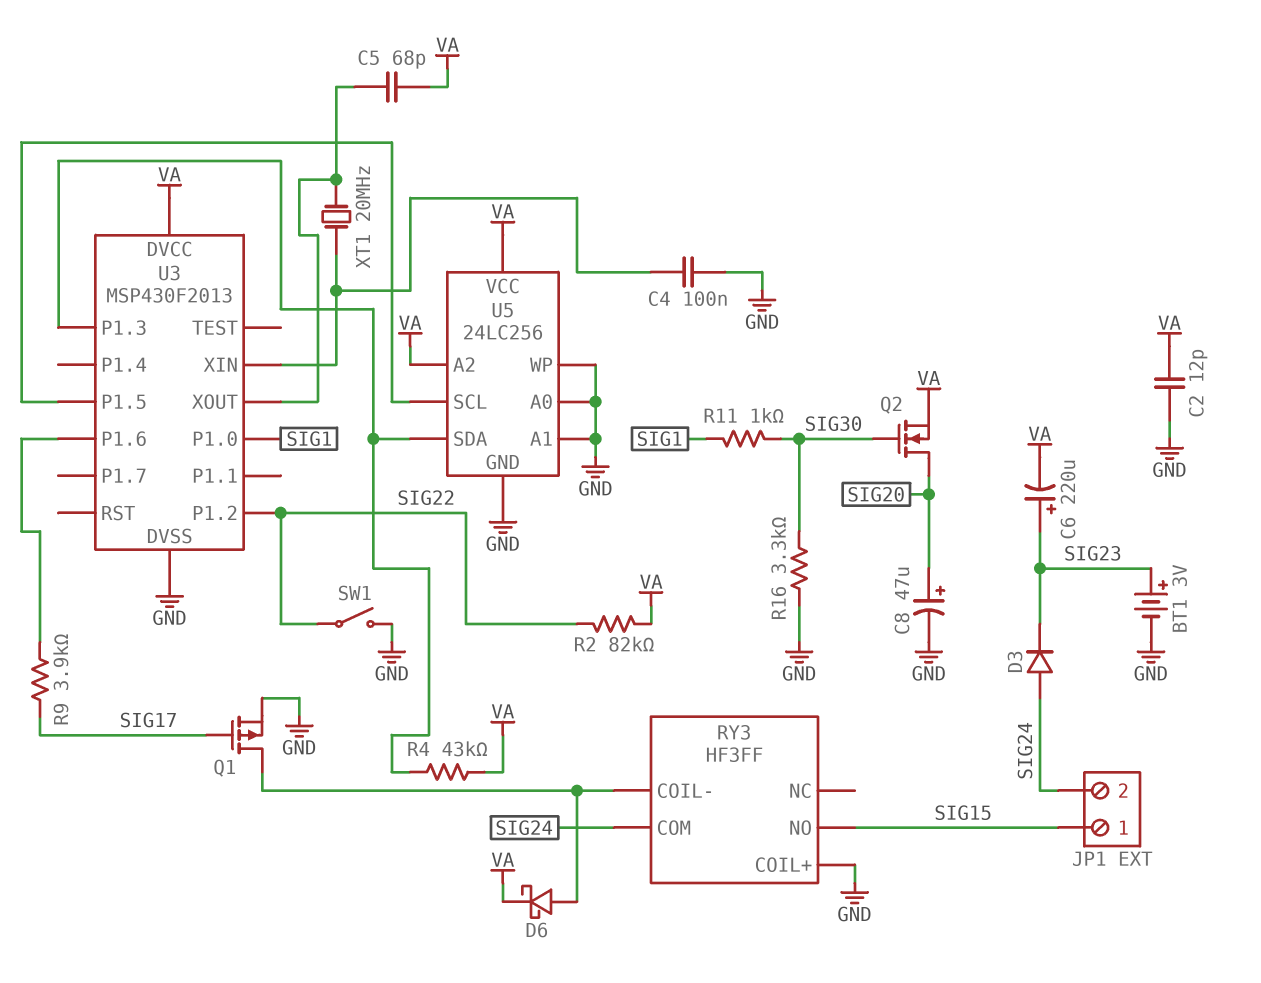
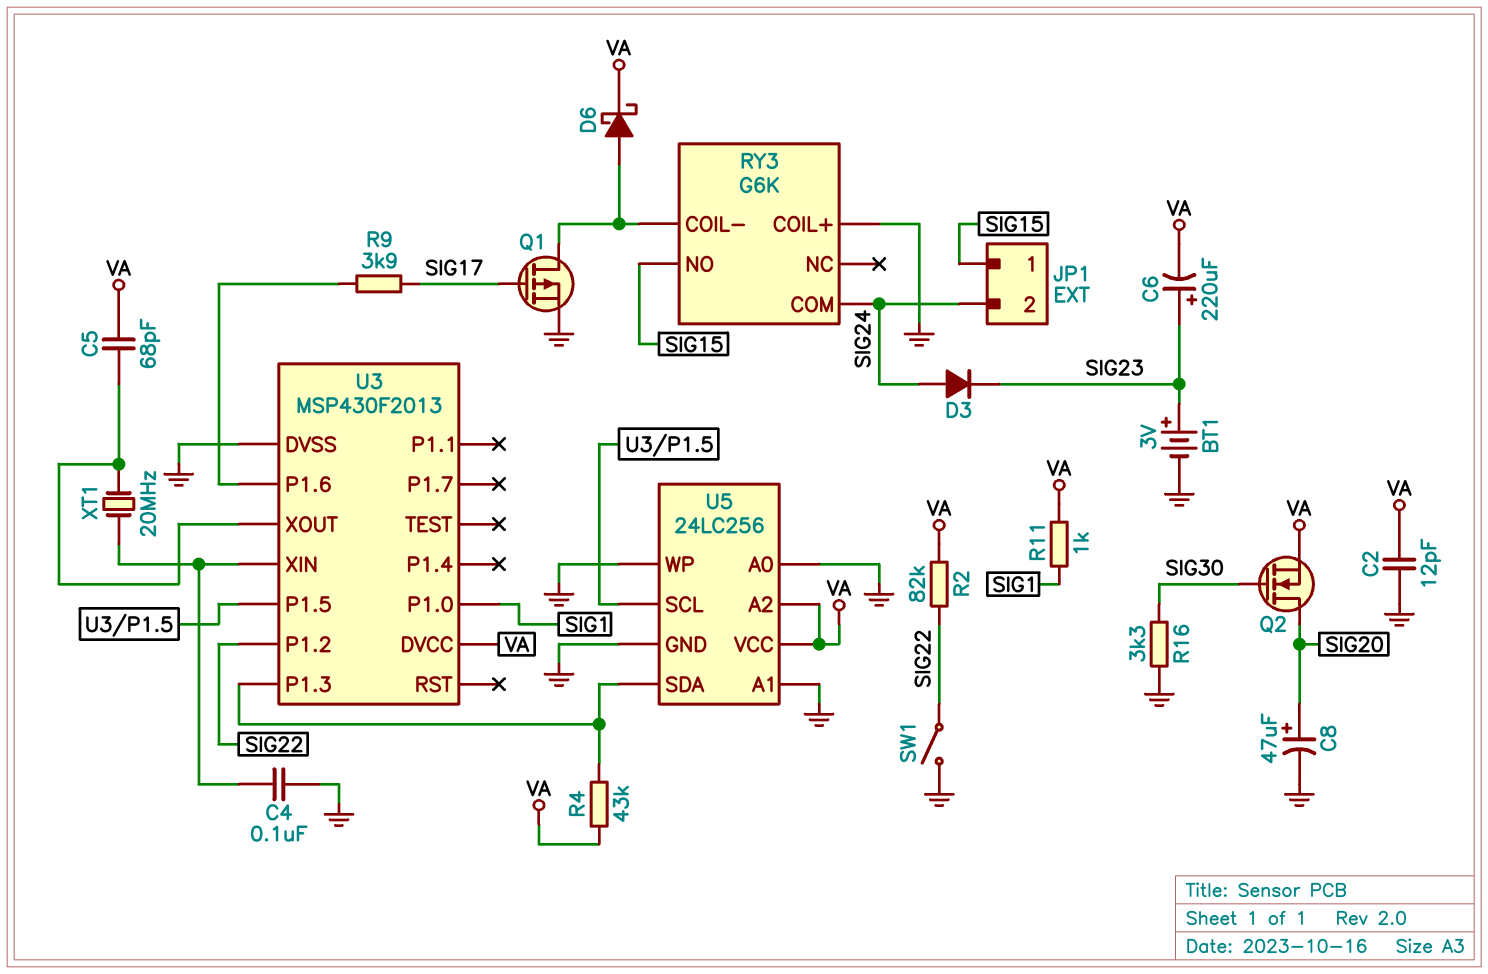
R11: 1k (SIG1, SIG30) -> 1k (SIG1, VA)
RY3: HF3FF -> G6K

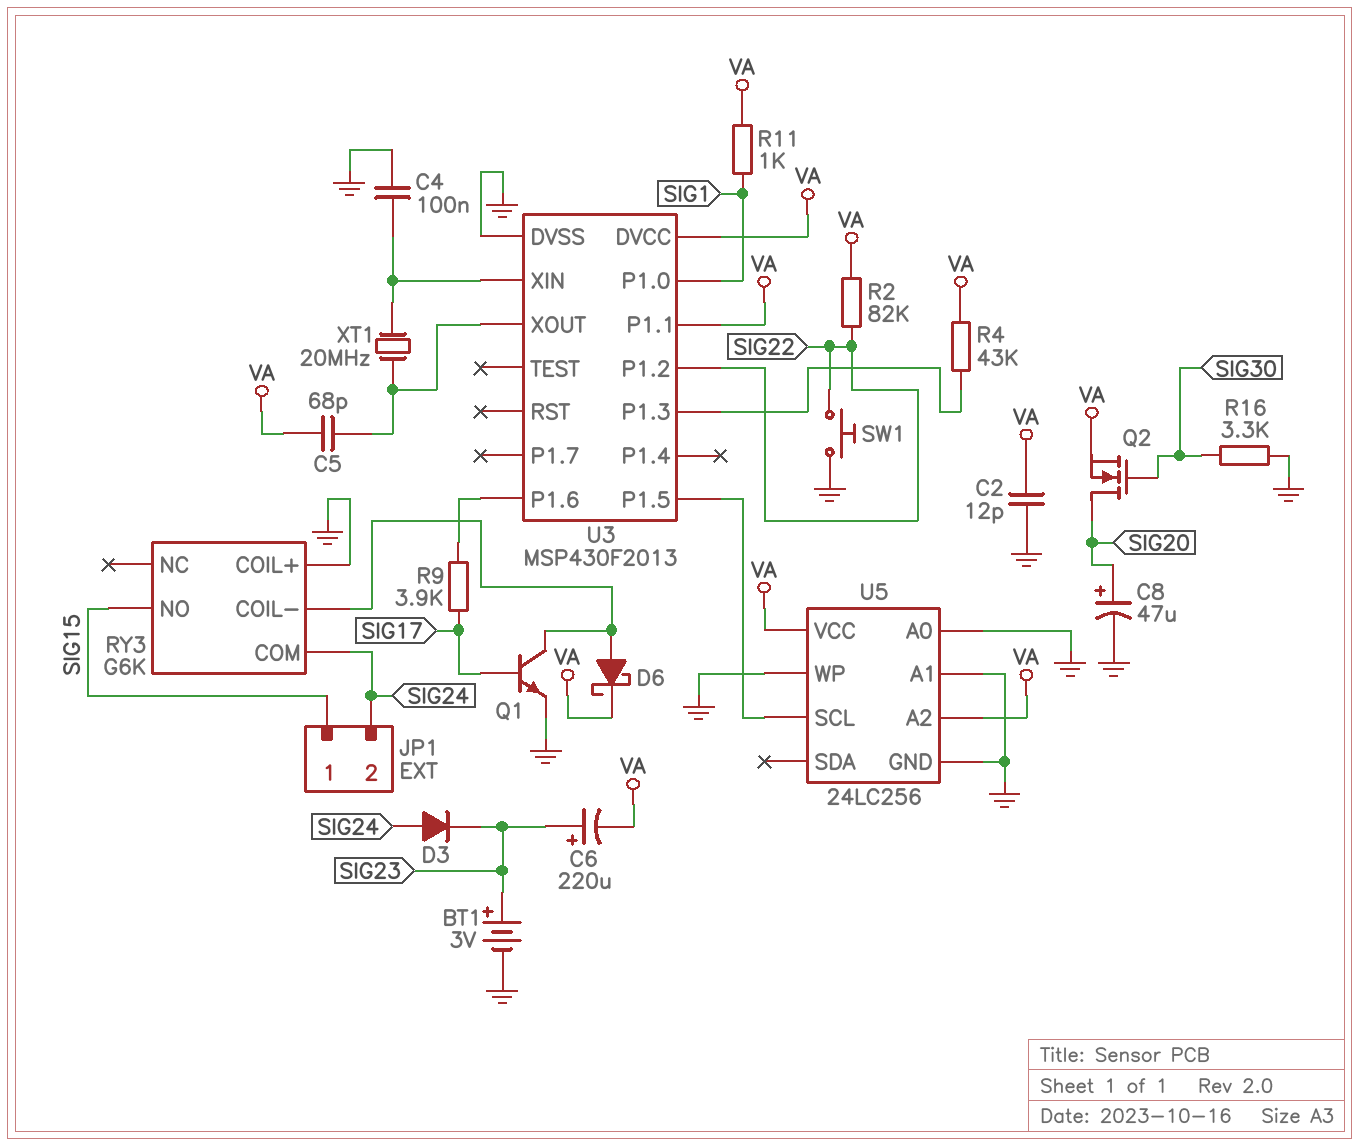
Q1: PMOS (G SIG17, D RY3/COIL-, S GND) -> NPN (B SIG17, C RY3/COIL-, E GND)
SW1: switch (GND, SIG22) -> button (GND, SIG22)
U3 pin P1.1: none -> VA
U5 pin SDA: U3/P1.3 -> none

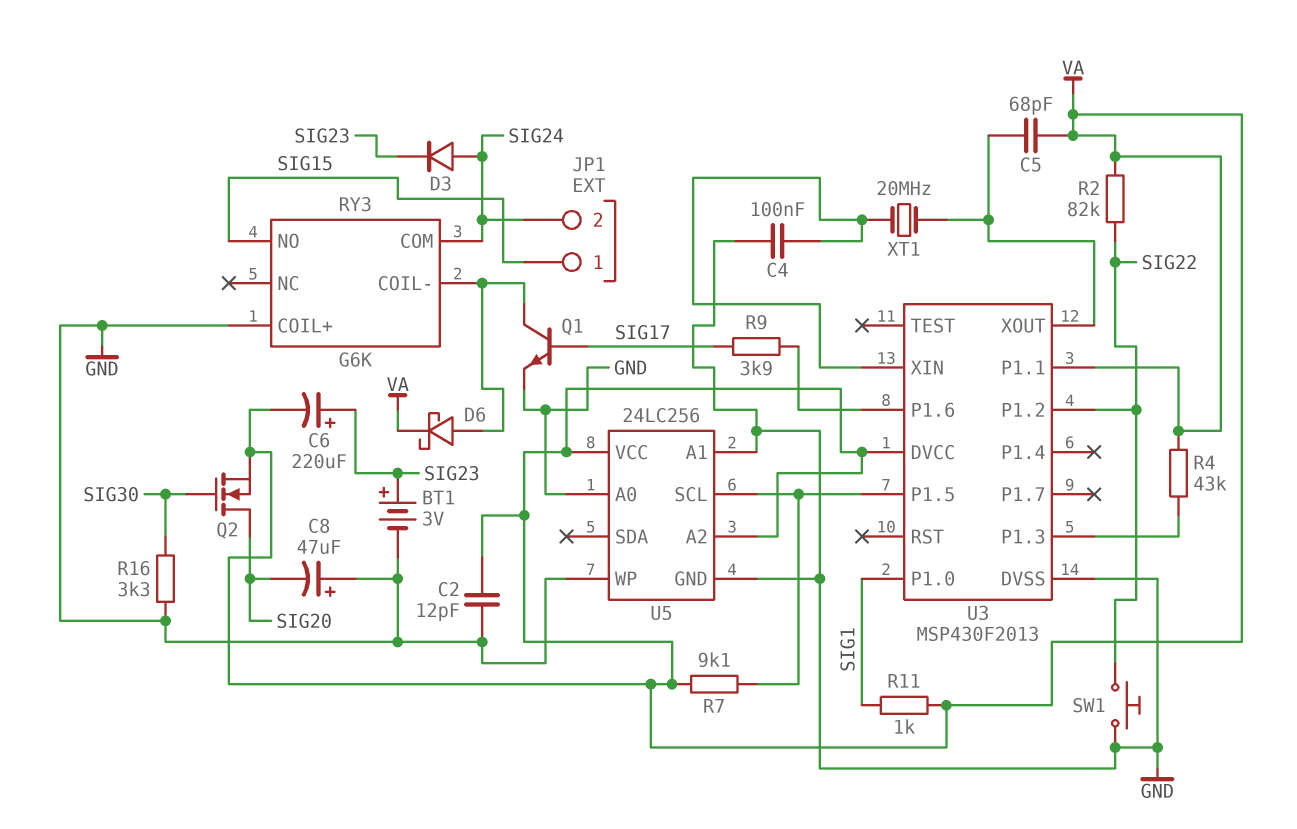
C8: 47uF (plus SIG20, minus GND) -> 47uF (plus GND, minus SIG20)
R7: none -> 9.1k (U3/P1.5, VA)

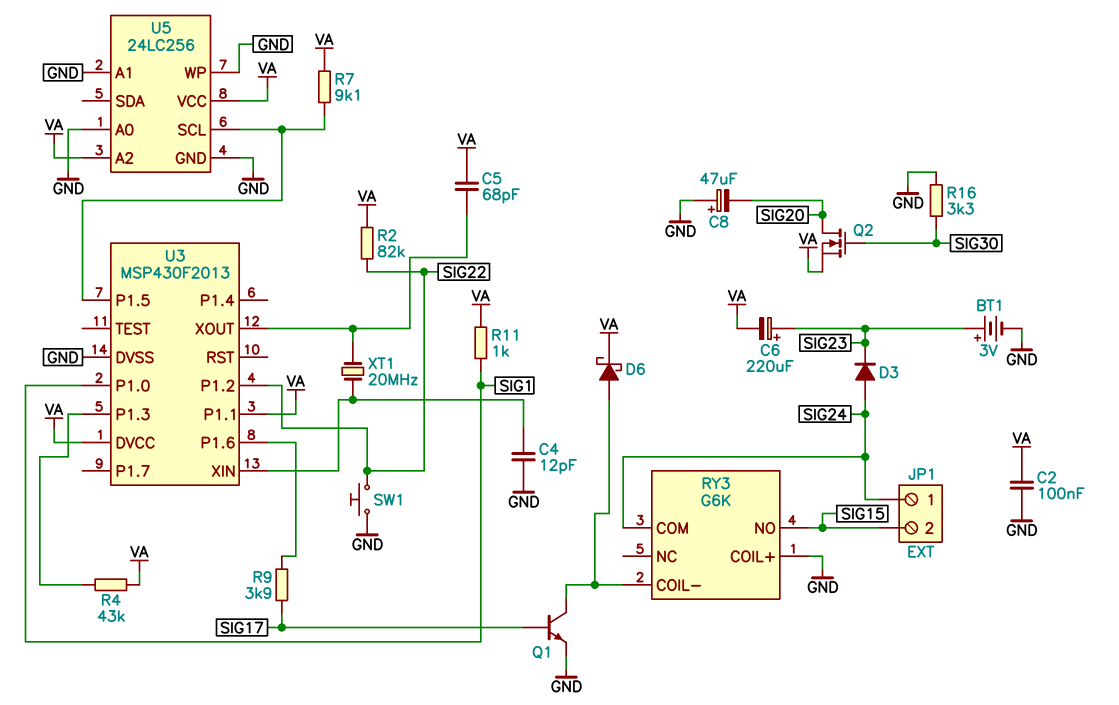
C2: 12pF (GND, VA) -> 100nF (GND, VA)
C4: 100nF (GND, U3/XIN) -> 12pF (GND, U3/XIN)
JP1 pin 1: SIG15 -> SIG24
JP1 pin 2: SIG24 -> SIG15

